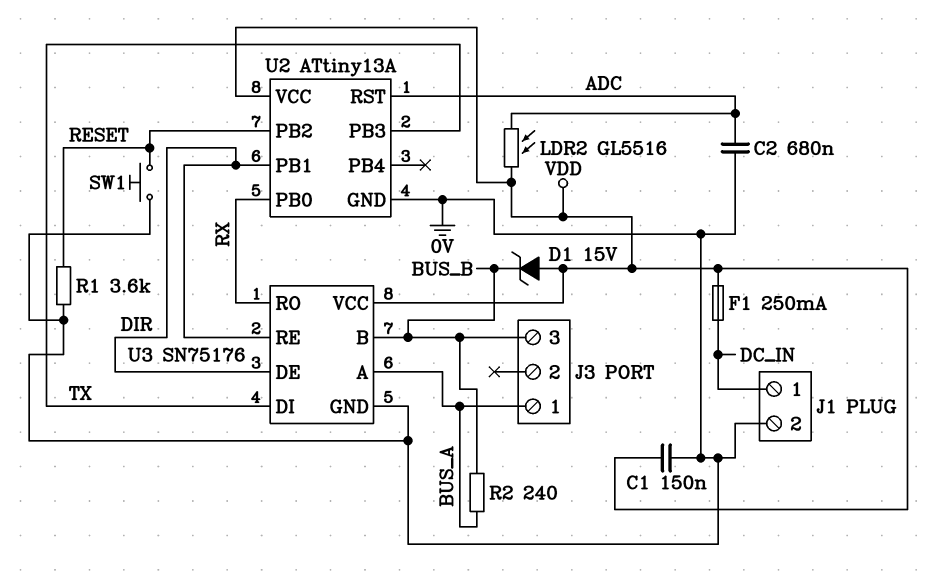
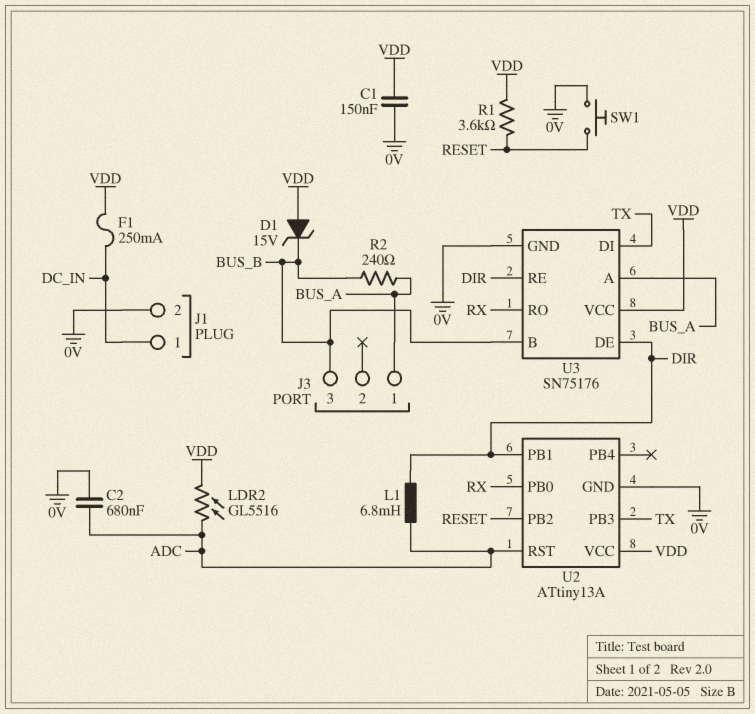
L1: none -> 6.8mH (ADC, DIR)
R1: 3.6k (0V, RESET) -> 3.6k (RESET, VDD)

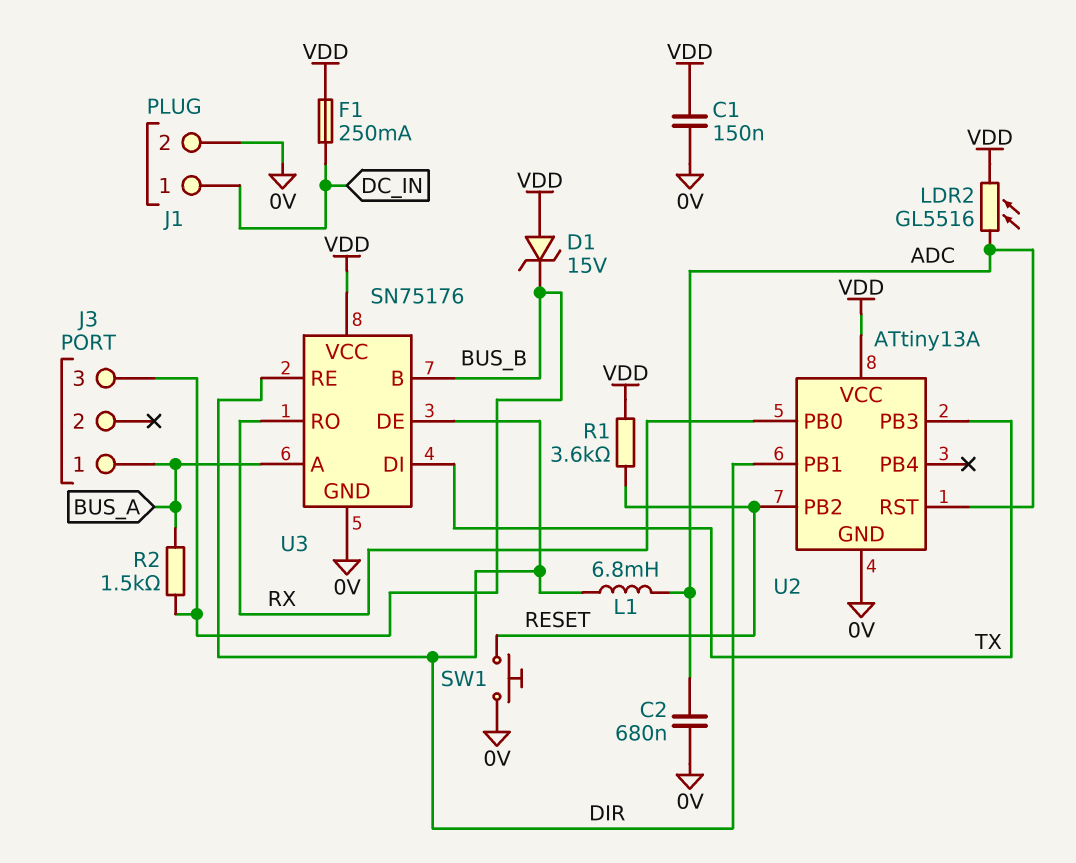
R2: 240 (BUS_A, BUS_B) -> 1.5k (BUS_A, BUS_B)

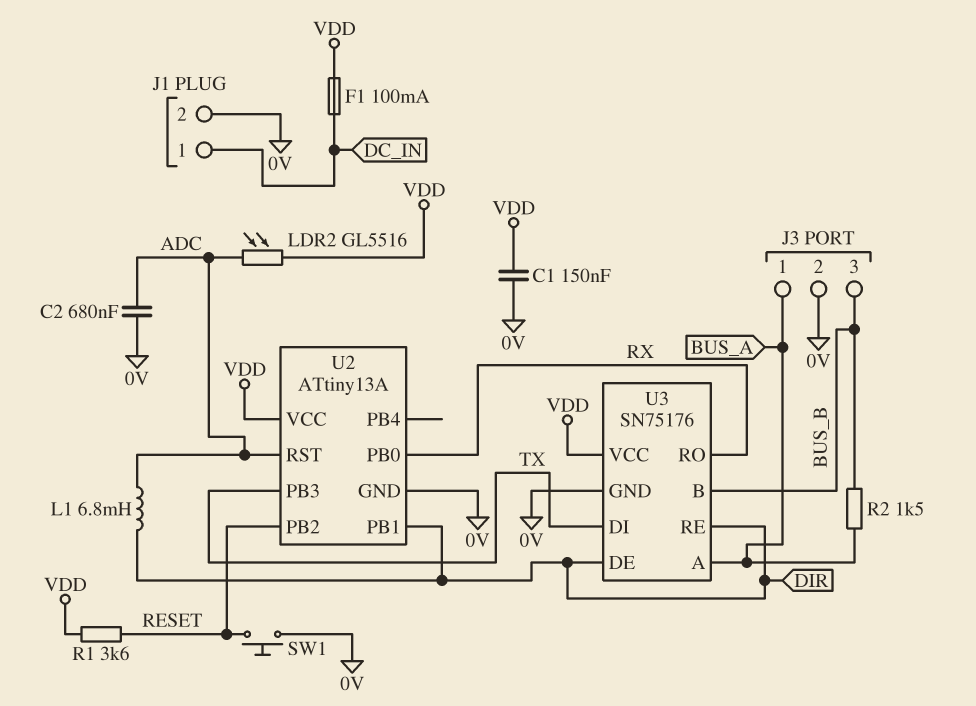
D1: zener 15V (A VDD, K BUS_B) -> none
F1: 250mA (DC_IN, VDD) -> 100mA (DC_IN, VDD)
J3 pin 2: none -> 0V

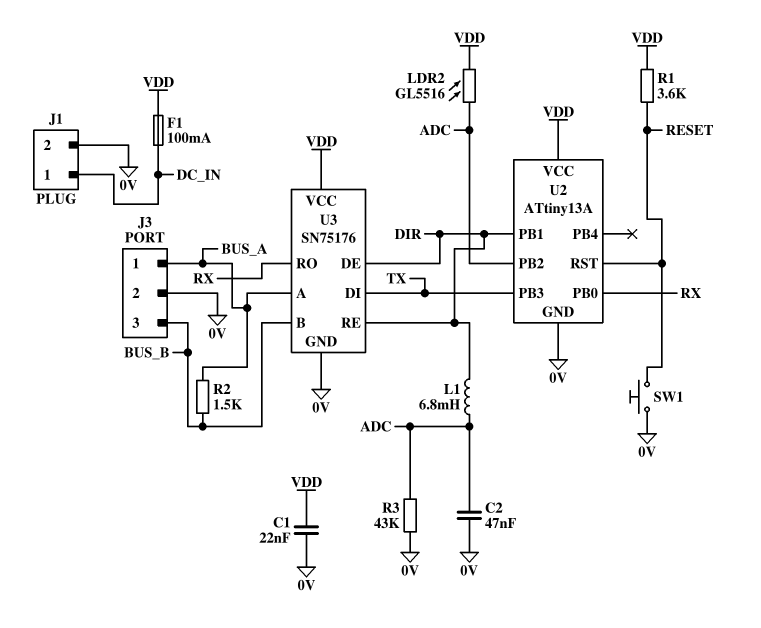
C1: 150nF (0V, VDD) -> 22nF (0V, VDD)
C2: 680nF (0V, ADC) -> 47nF (0V, ADC)
R3: none -> 43k (0V, ADC)
U2 pin PB2: RESET -> ADC
U2 pin RST: ADC -> RESET

